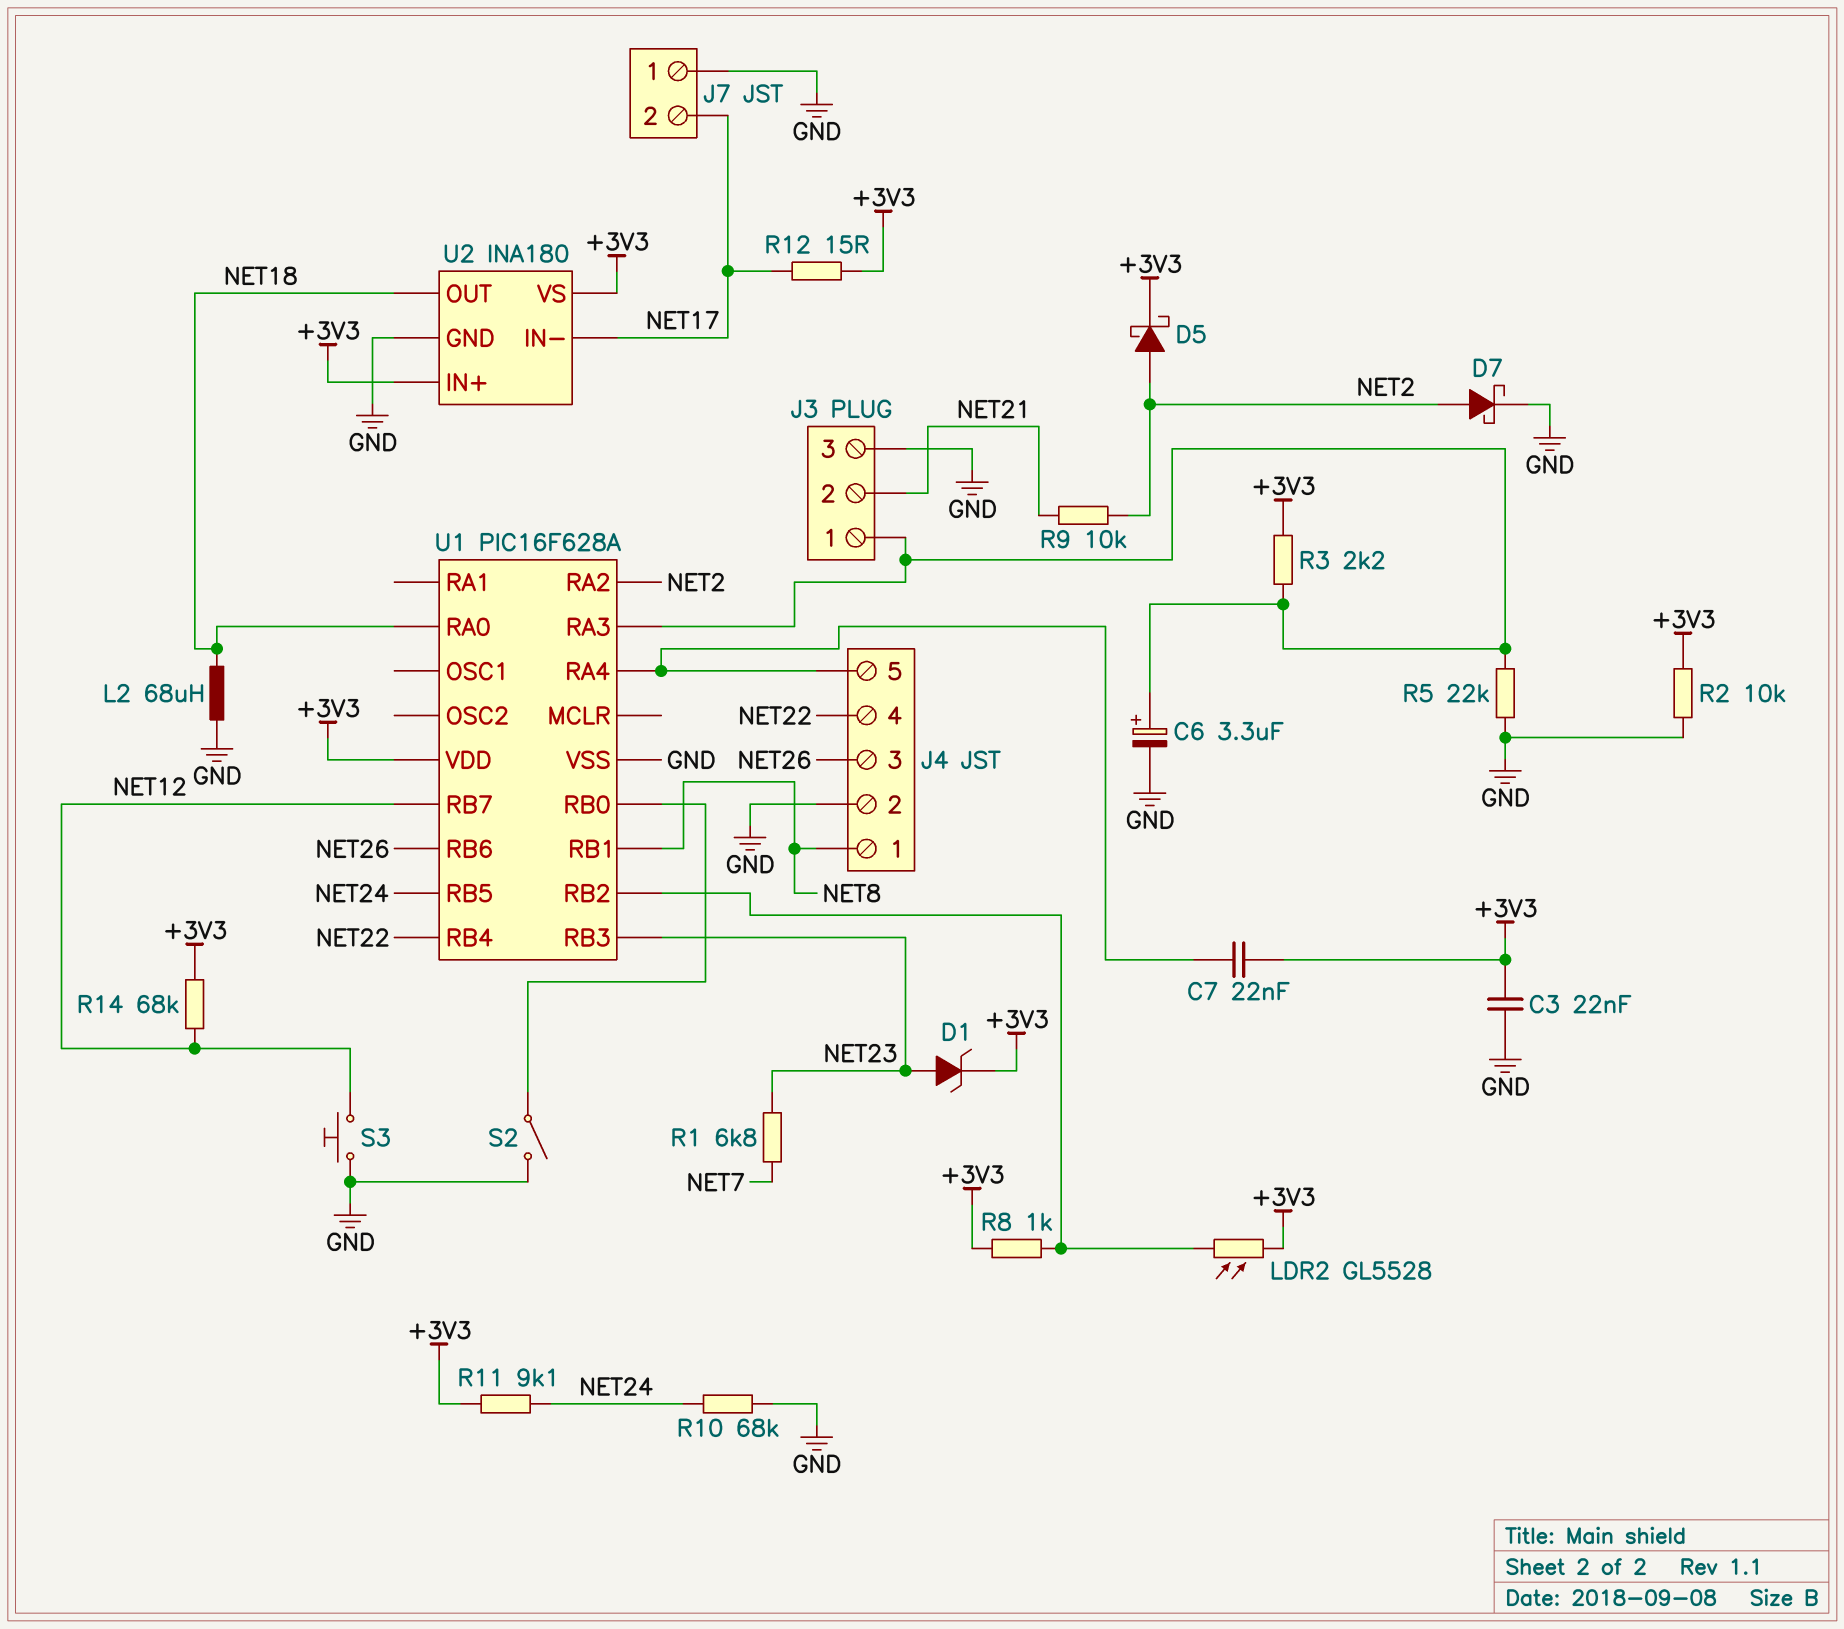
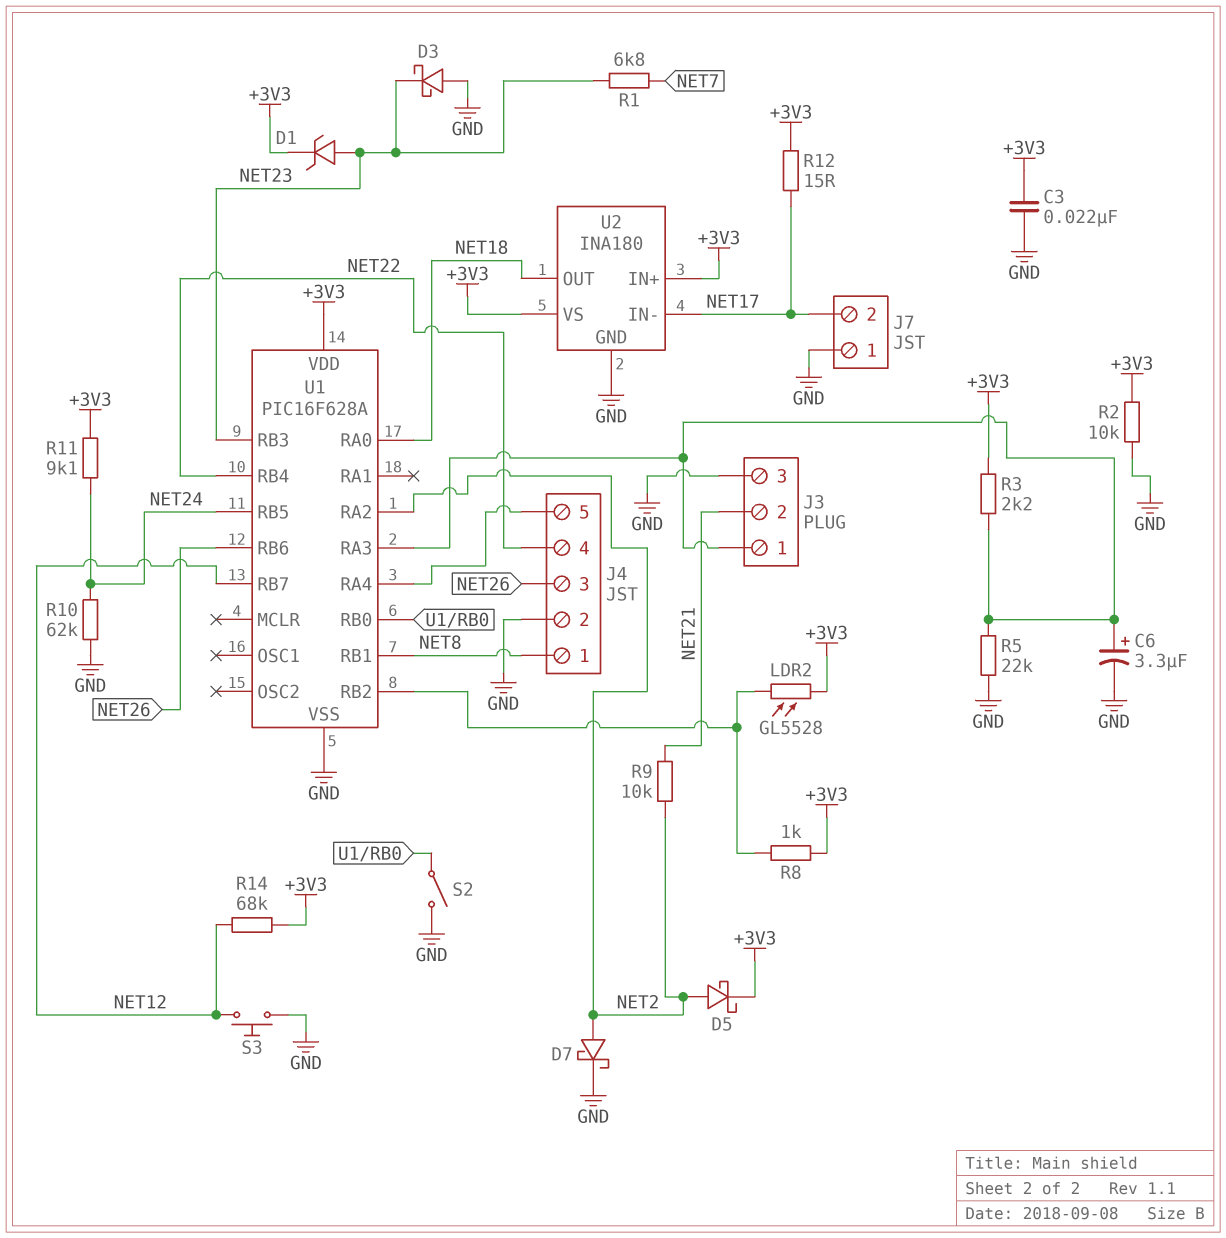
C7: 22nF (+3V3, J4/5) -> none
D3: none -> schottky (A GND, K NET23)
L2: 68uH (GND, NET18) -> none
R10: 68k (GND, NET24) -> 62k (GND, NET24)

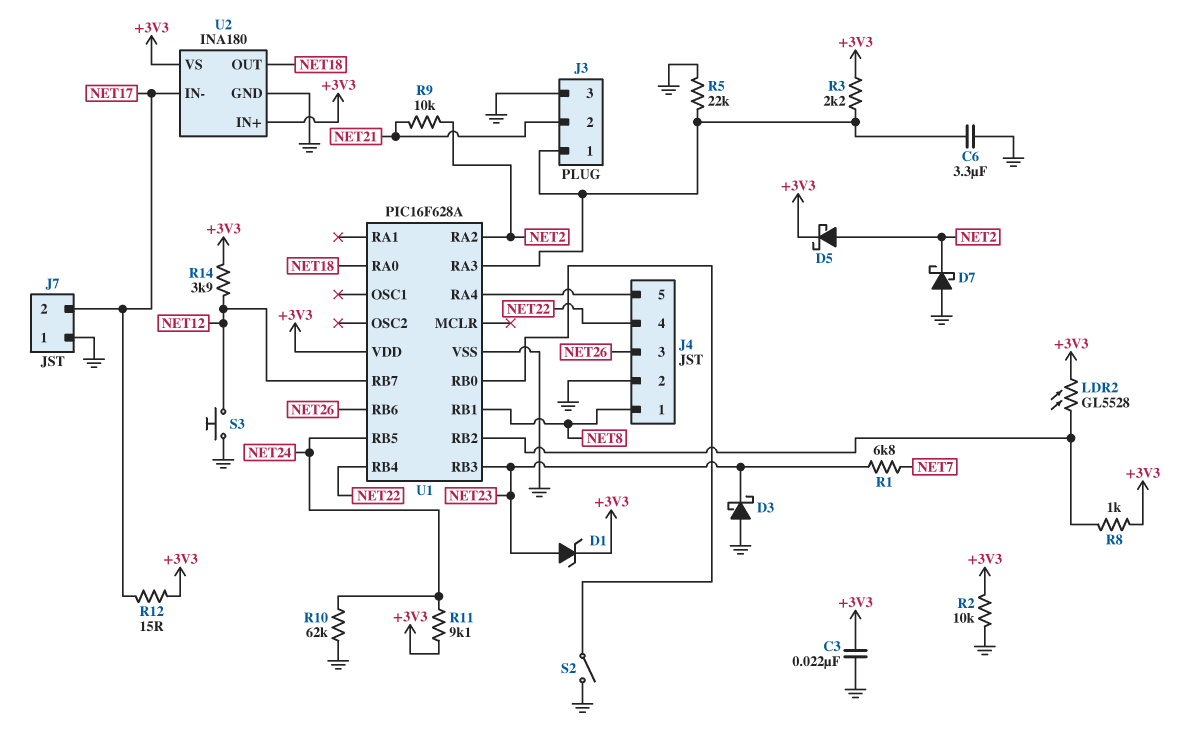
C6: 3.3uF (plus J3/1, minus GND) -> 3.3uF (GND, J3/1)
D7: schottky (A NET2, K GND) -> schottky (A GND, K NET2)
R14: 68k (+3V3, NET12) -> 3.9k (+3V3, NET12)

